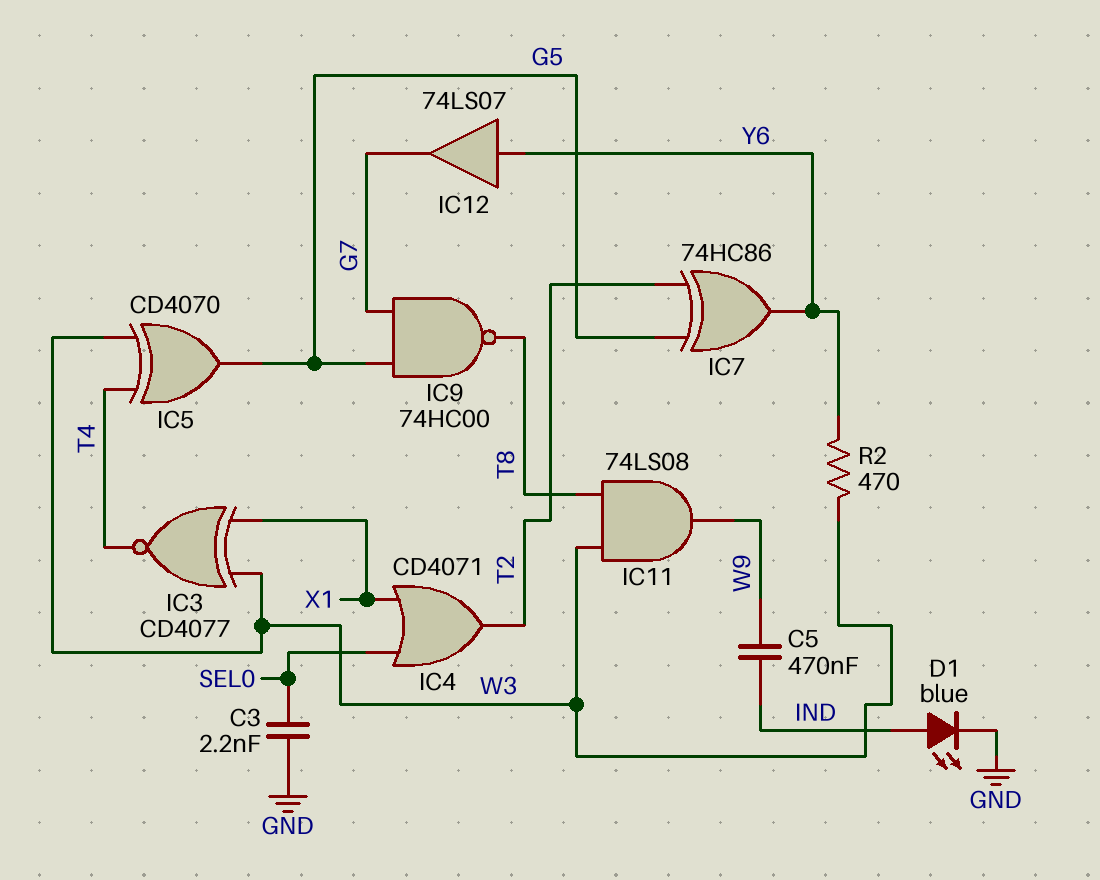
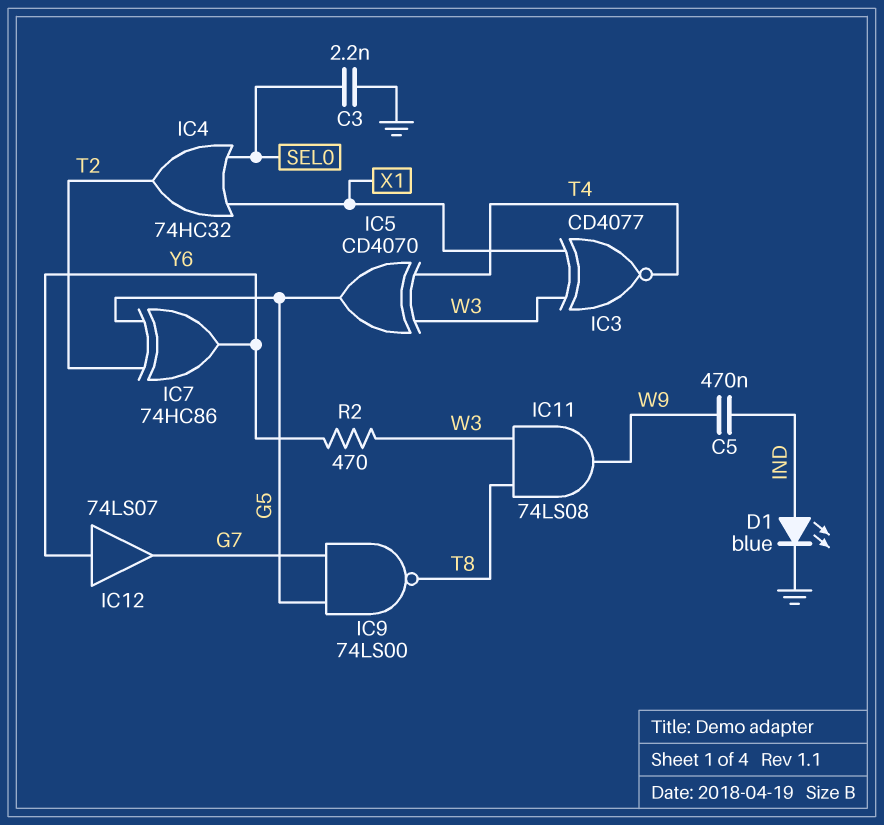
IC4: OR CD4071 (in SEL0, in X1, out T2) -> OR 74HC32 (in SEL0, in X1, out T2)
IC9: NAND 74HC00 (in G5, in G7, out T8) -> NAND 74LS00 (in G5, in G7, out T8)

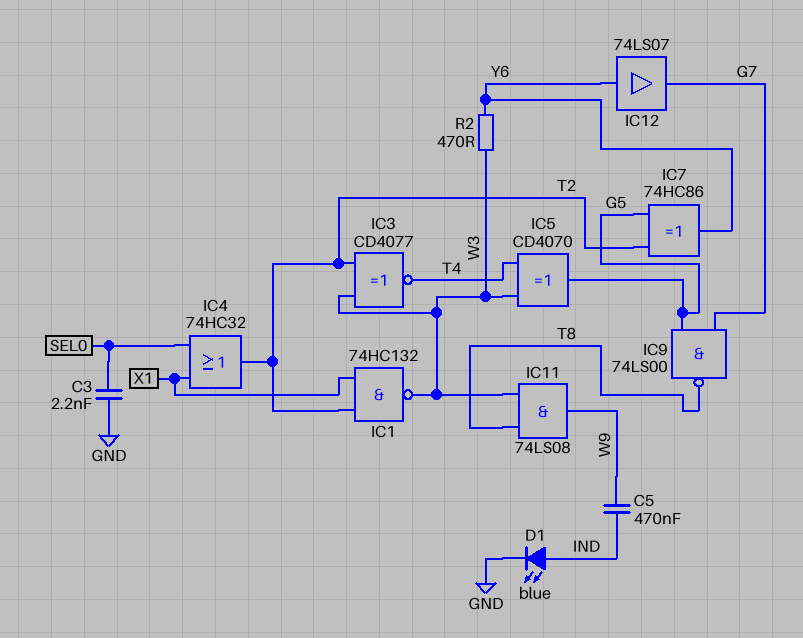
IC1: none -> NAND 74HC132 (in T2, in X1, out W3)
IC3: XNOR CD4077 (in W3, in X1, out T4) -> XNOR CD4077 (in T2, in W3, out T4)

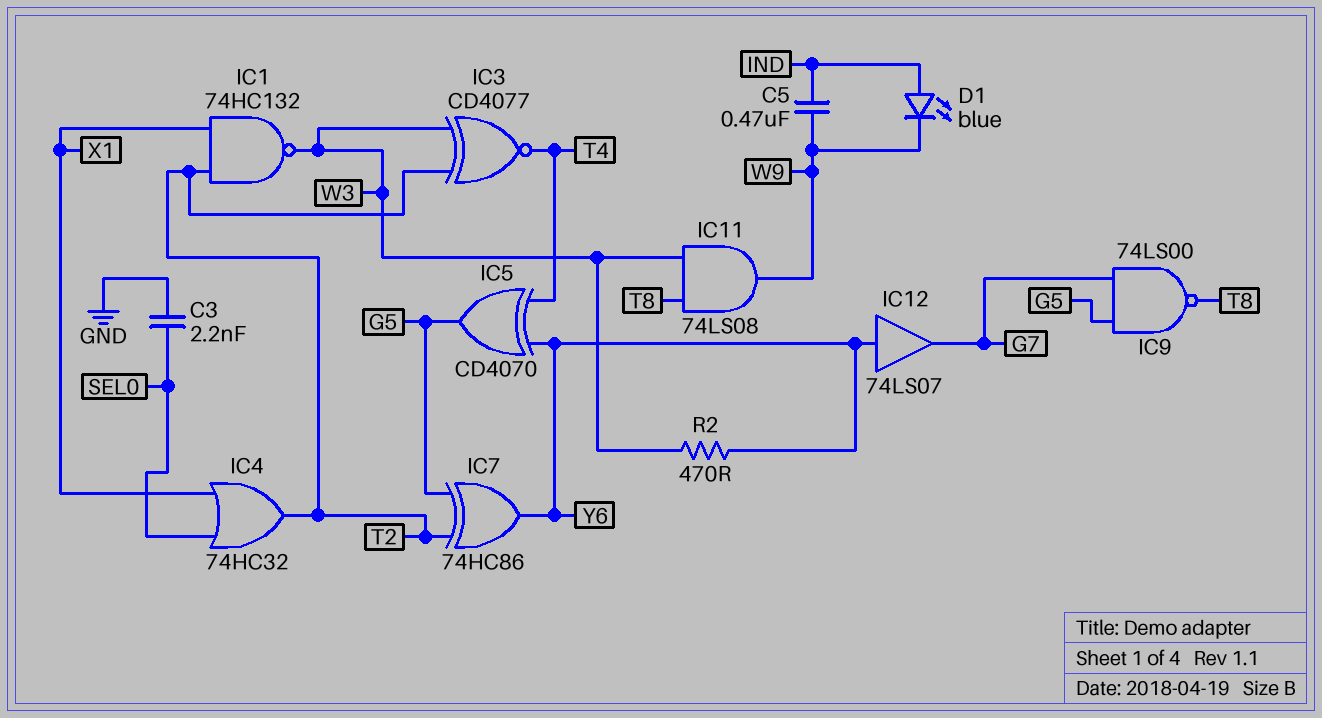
D1: LED blue (A IND, K GND) -> LED blue (A IND, K W9)
IC5: XOR CD4070 (in T4, in W3, out G5) -> XOR CD4070 (in T4, in Y6, out G5)

